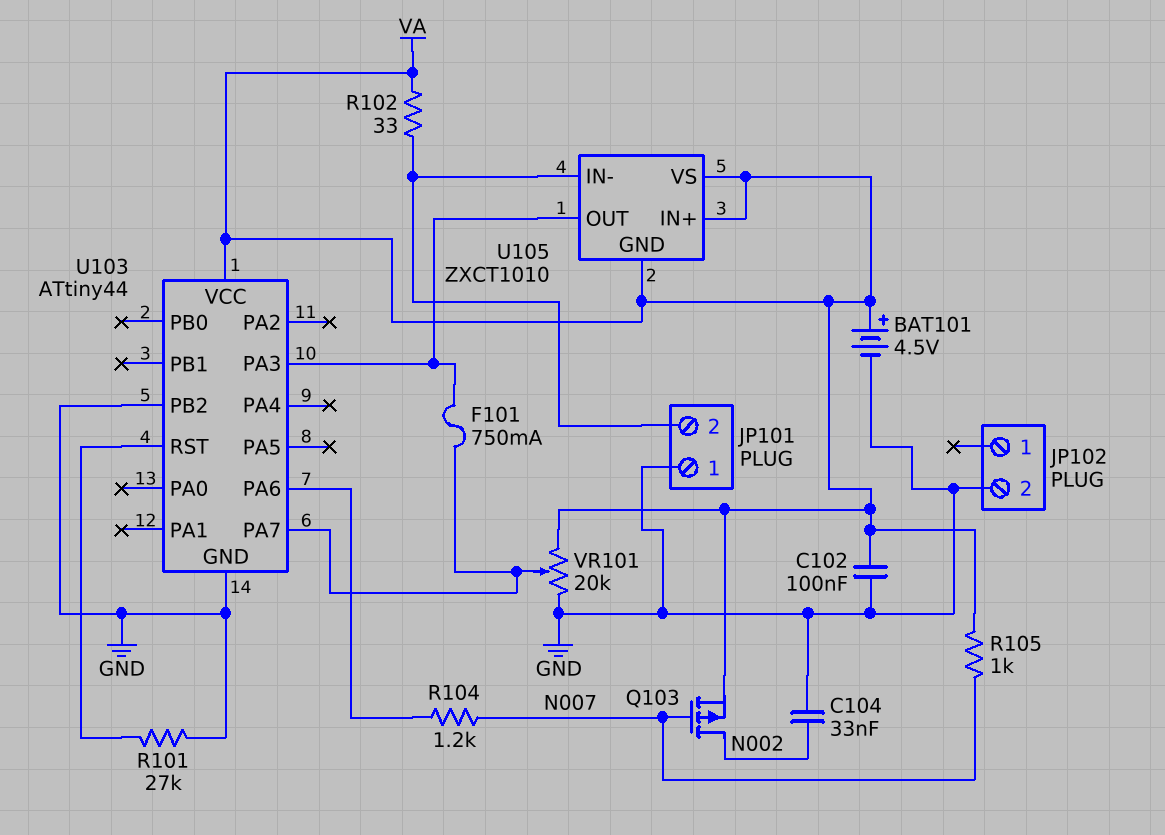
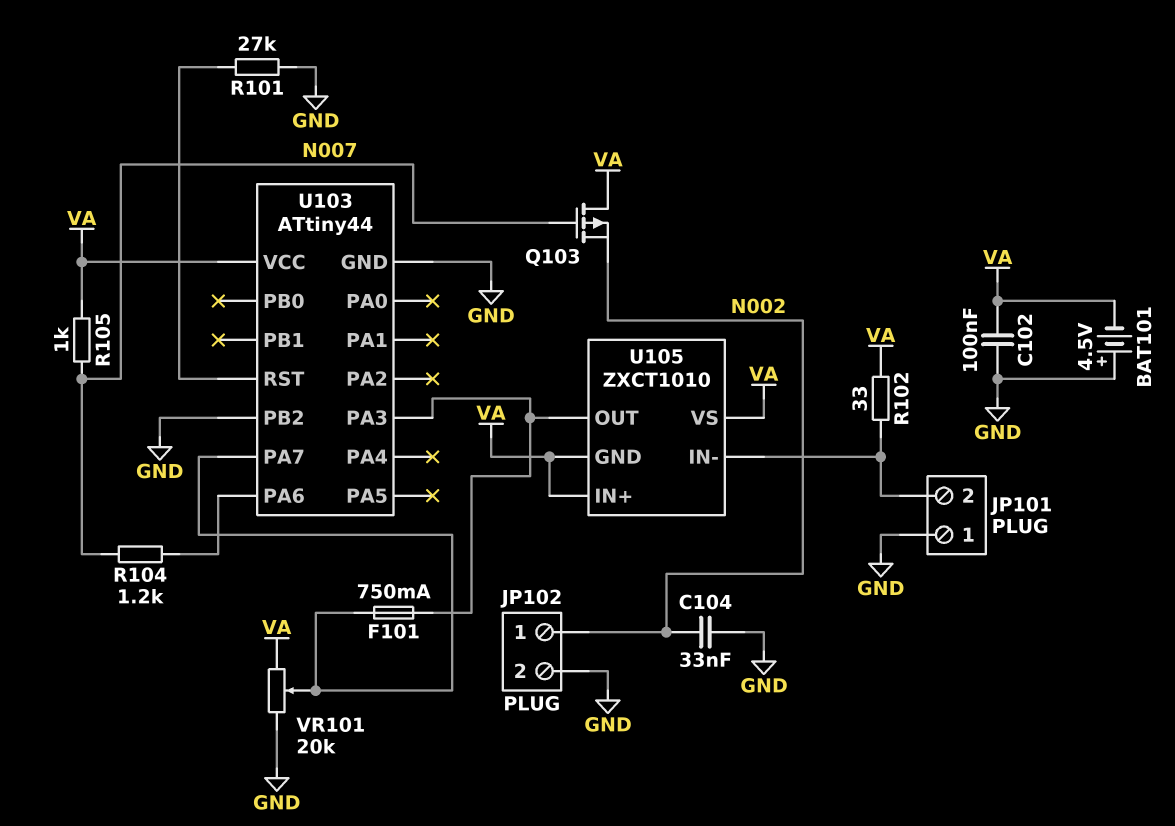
BAT101: 4.5V (plus VA, minus GND) -> 4.5V (plus GND, minus VA)
JP102 pin 1: none -> N002
Q103: PMOS (G N007, D N002, S VA) -> PMOS (G N007, D VA, S N002)

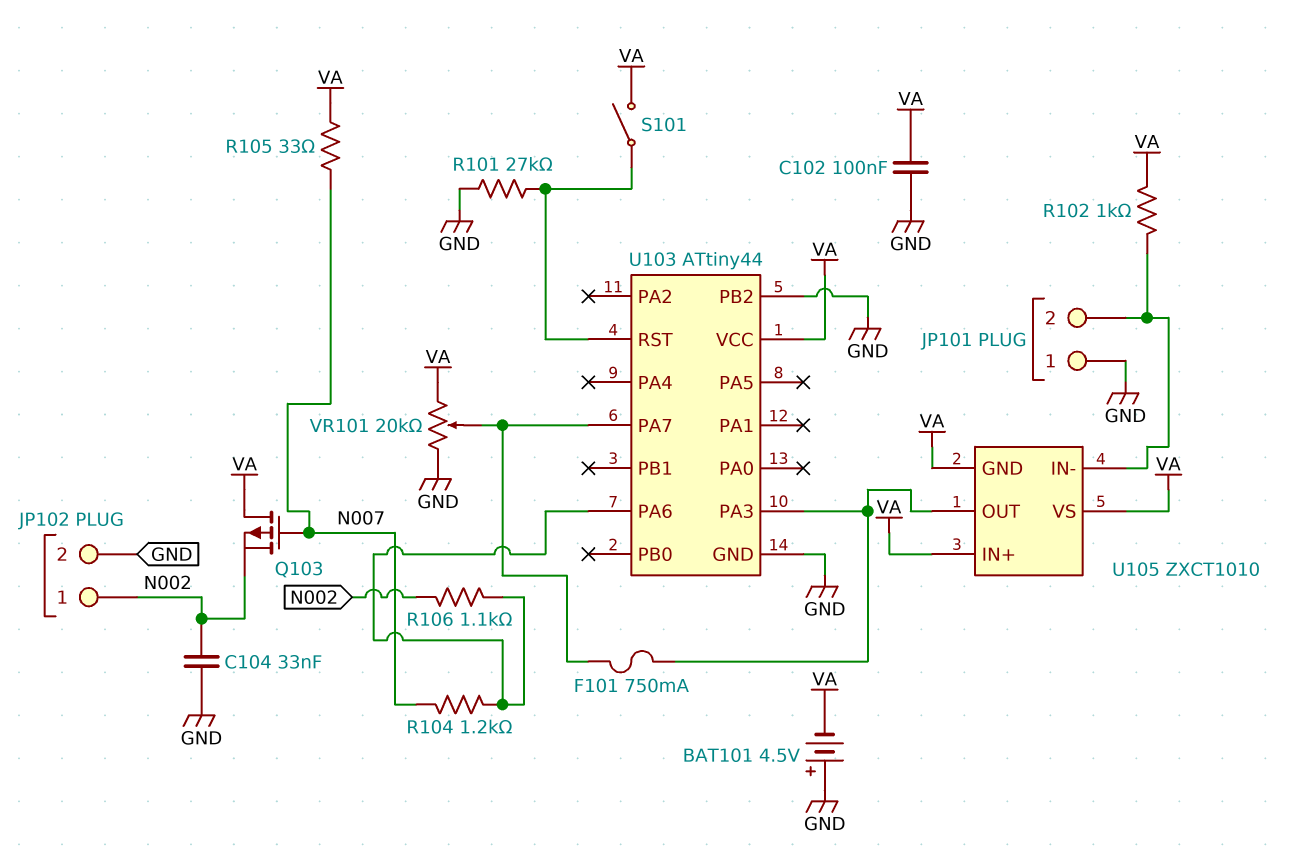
R102: 33 (JP101/2, VA) -> 1k (JP101/2, VA)
R105: 1k (N007, VA) -> 33 (N007, VA)
R106: none -> 1.1k (N002, U103/PA6)
S101: none -> switch (U103/RST, VA)

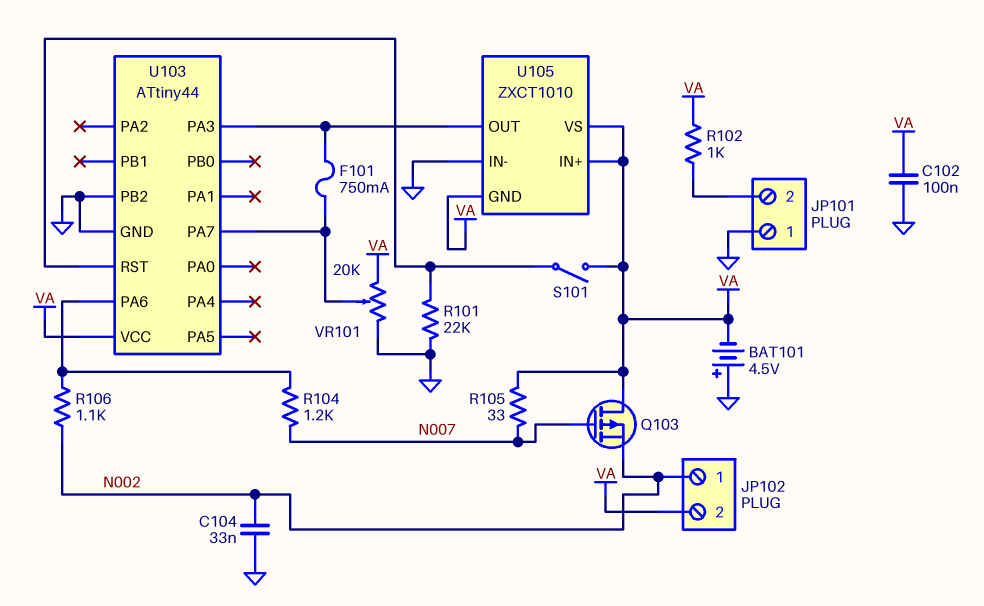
JP102 pin 2: GND -> VA
R101: 27k (GND, U103/RST) -> 22k (GND, U103/RST)
U105 pin IN-: JP101/2 -> GND

